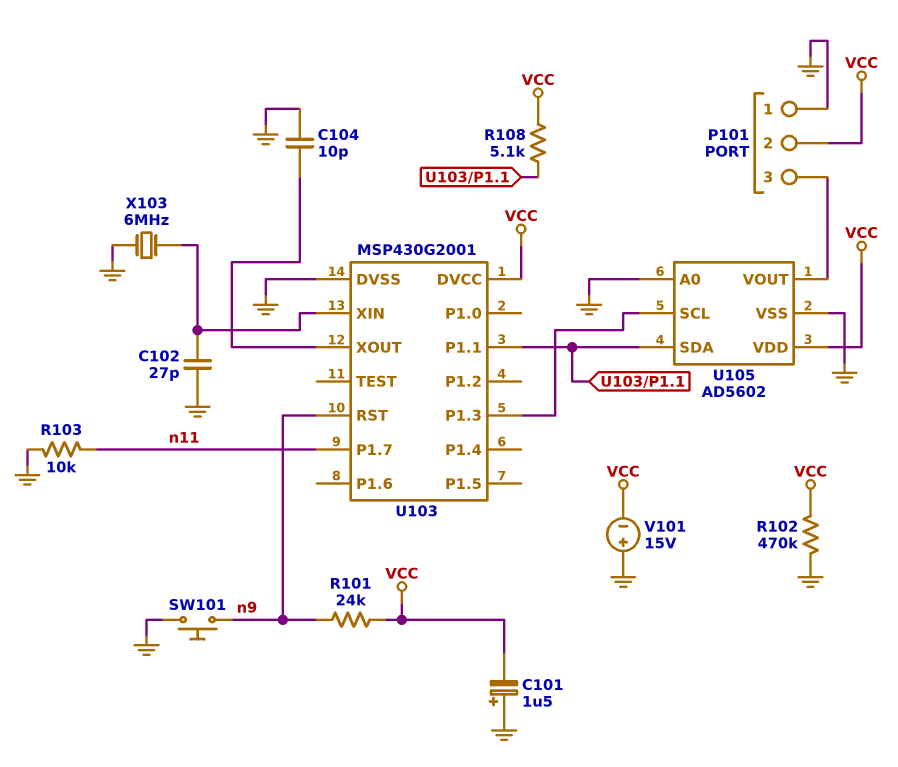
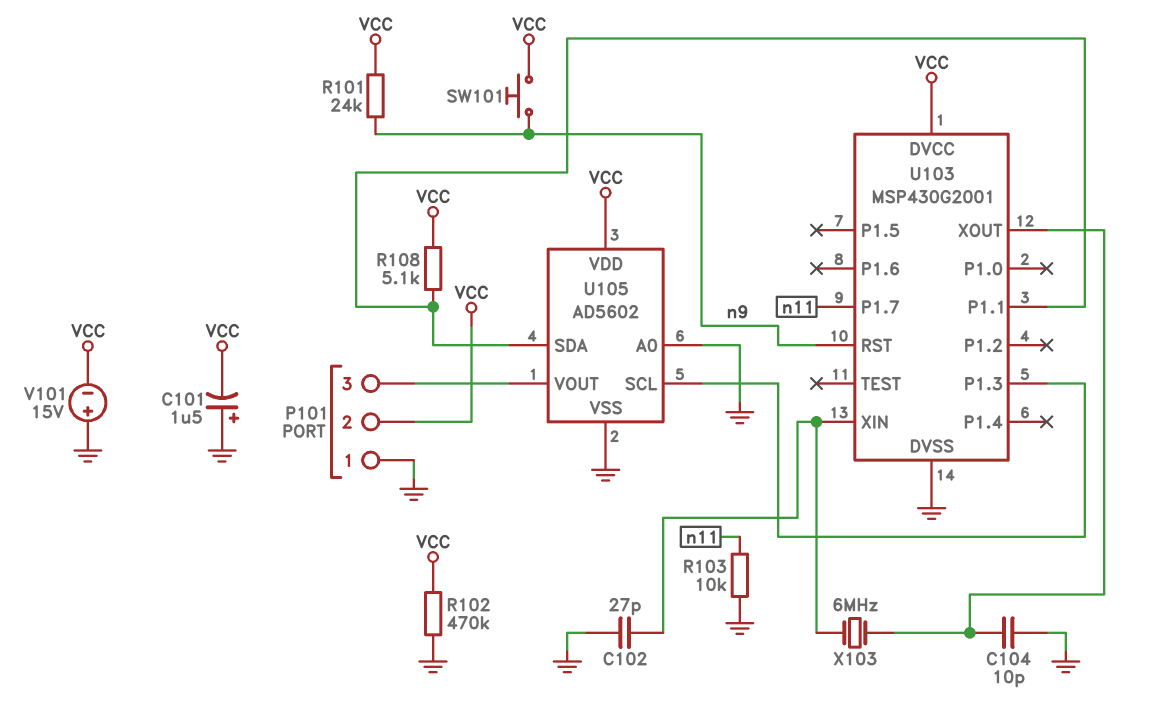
SW101: button (GND, n9) -> button (VCC, n9)
X103: 6MHz (GND, U103/XIN) -> 6MHz (U103/XIN, U103/XOUT)

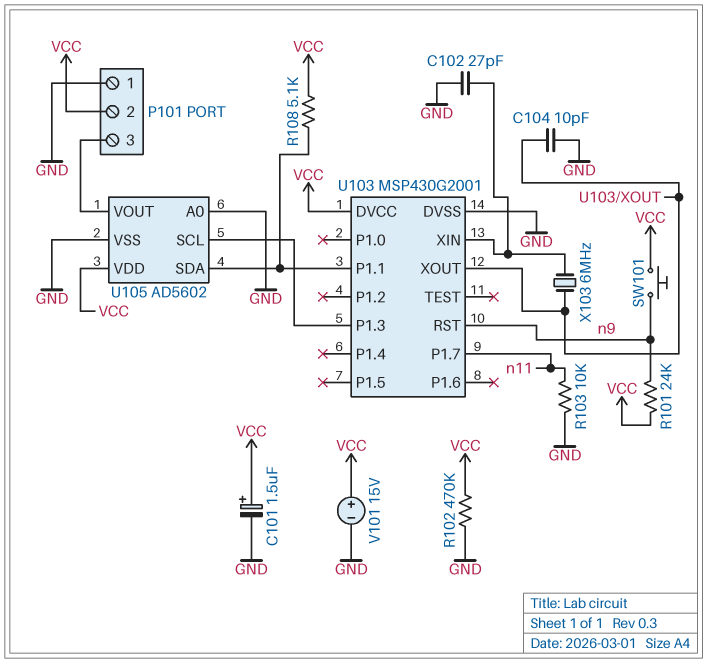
C101: 1.5uF (plus GND, minus VCC) -> 1.5uF (plus VCC, minus GND)
V101: 15V (plus GND, minus VCC) -> 15V (plus VCC, minus GND)

